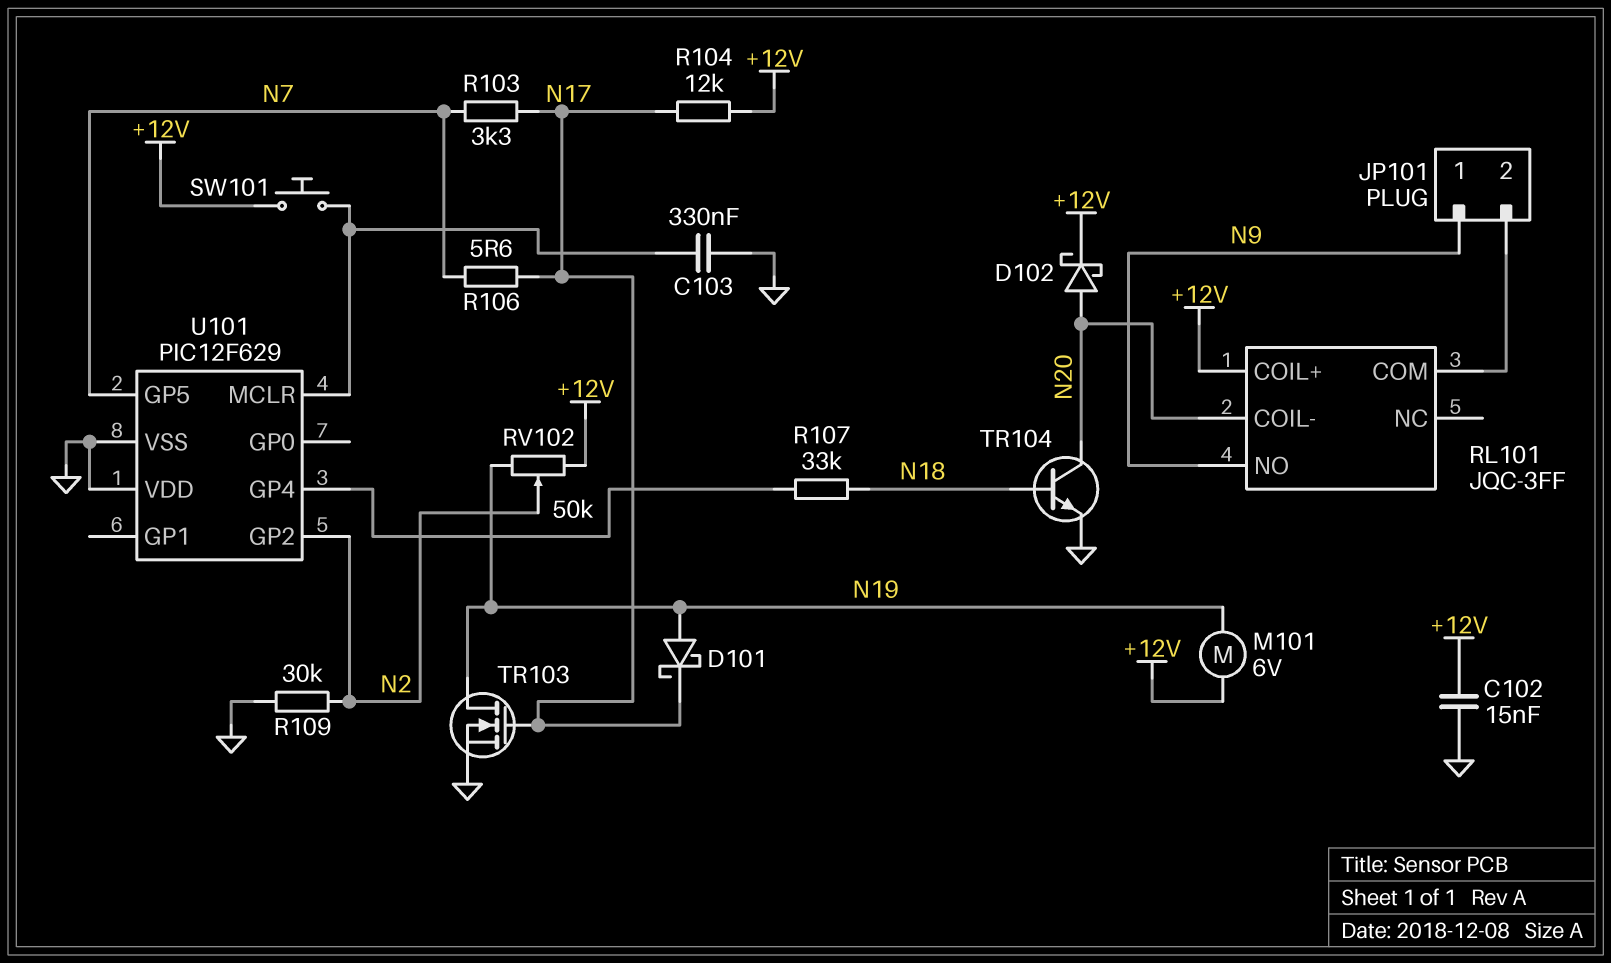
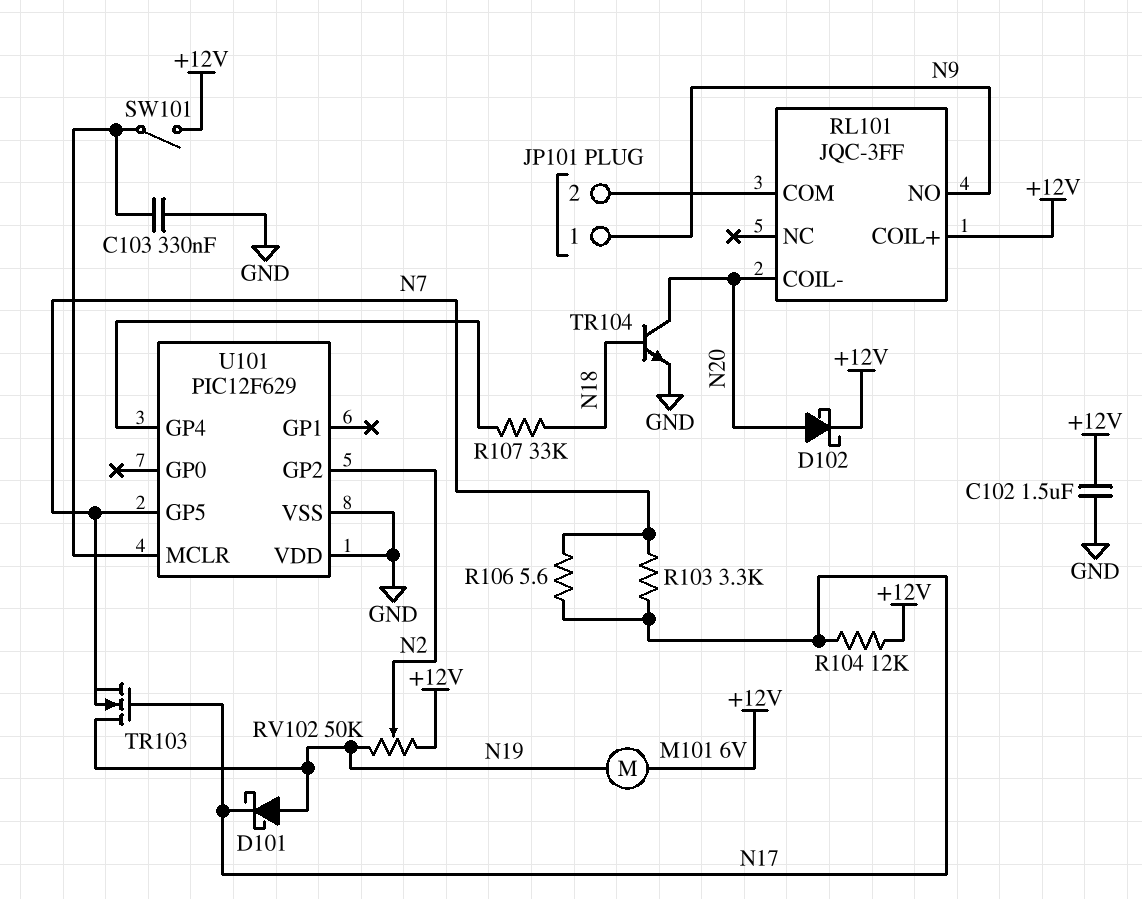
C102: 15nF (+12V, GND) -> 1.5uF (+12V, GND)
R109: 30k (GND, N2) -> none
SW101: button (+12V, U101/MCLR) -> switch (+12V, U101/MCLR)
TR103: NMOS (G N17, D N19, S GND) -> NMOS (G N17, D N19, S N7)

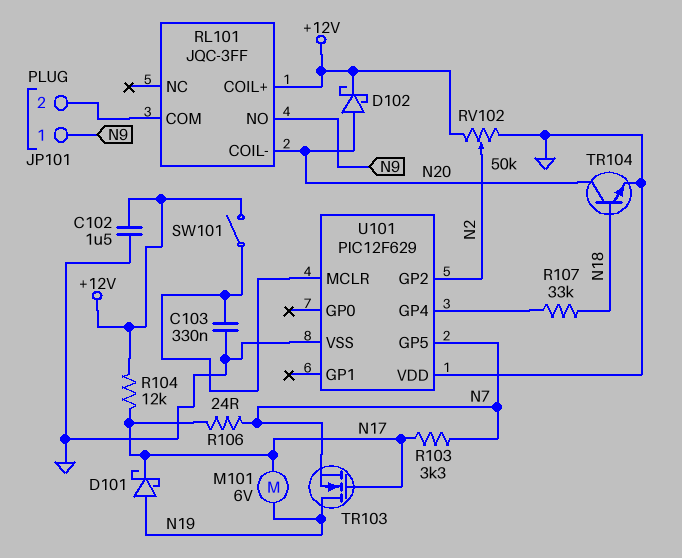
M101: motor 6V (+12V, N19) -> motor 6V (N17, N19)
R106: 5.6 (N7, N17) -> 24 (N7, N17)
RV102: 50k (+12V, N19, wiper N2) -> 50k (+12V, GND, wiper N2)

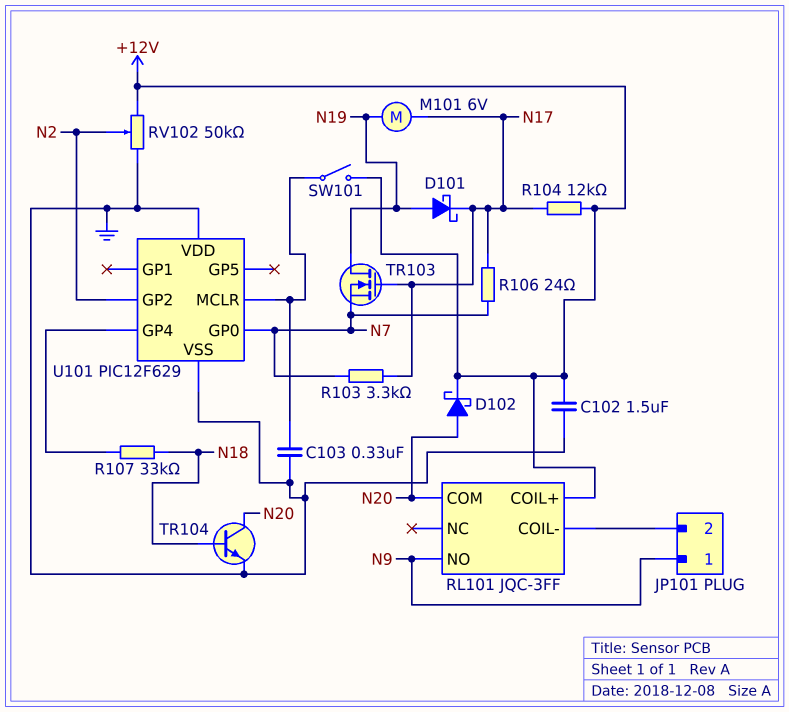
RL101 pin COIL-: N20 -> JP101/2
RL101 pin COM: JP101/2 -> N20
U101 pin GP0: none -> N7
U101 pin GP5: N7 -> none

